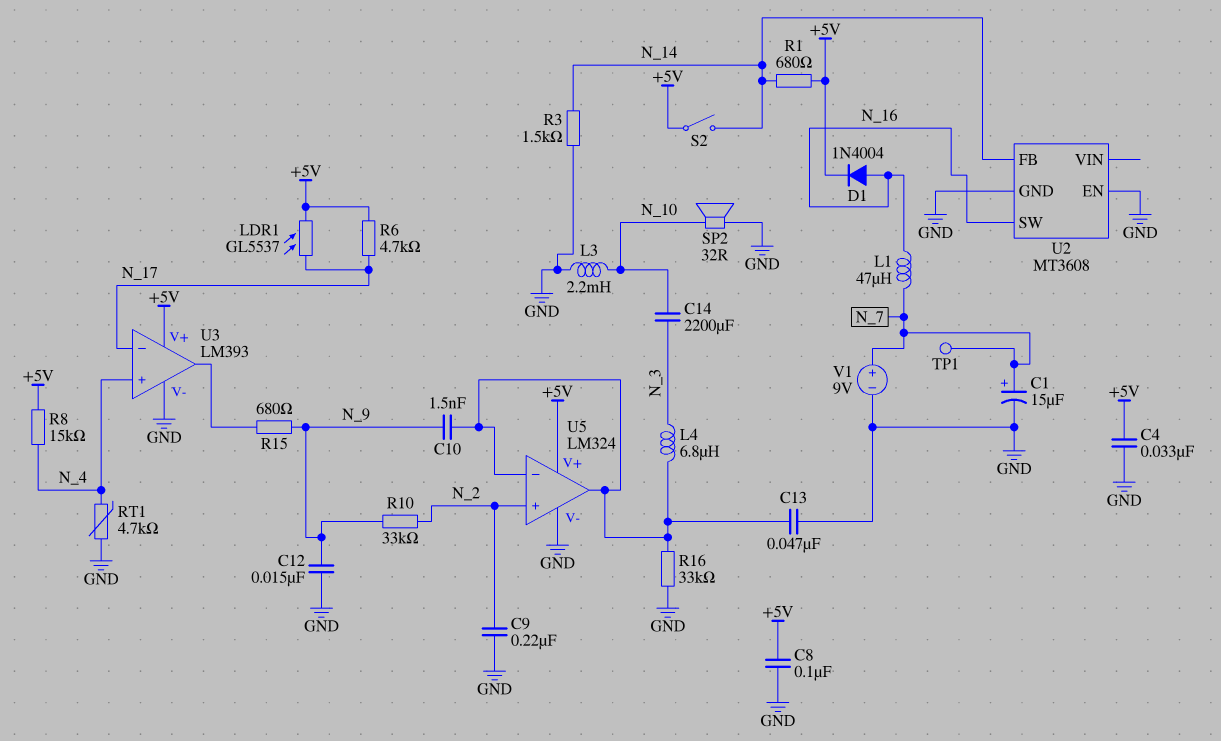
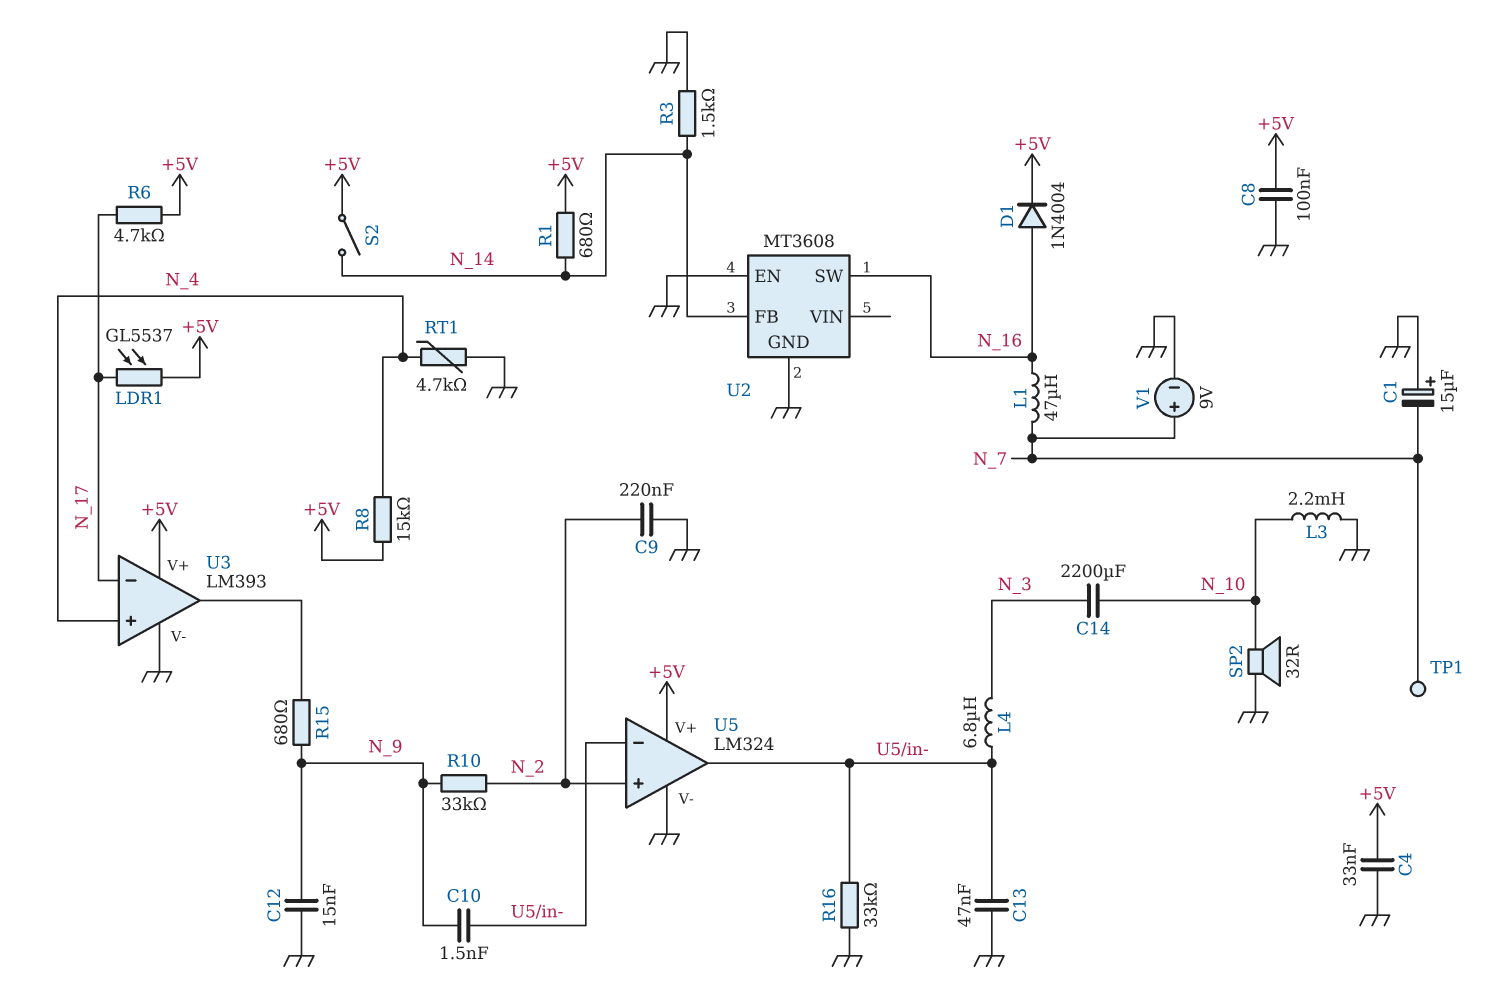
C1: 15uF (plus N_7, minus GND) -> 15uF (plus GND, minus N_7)

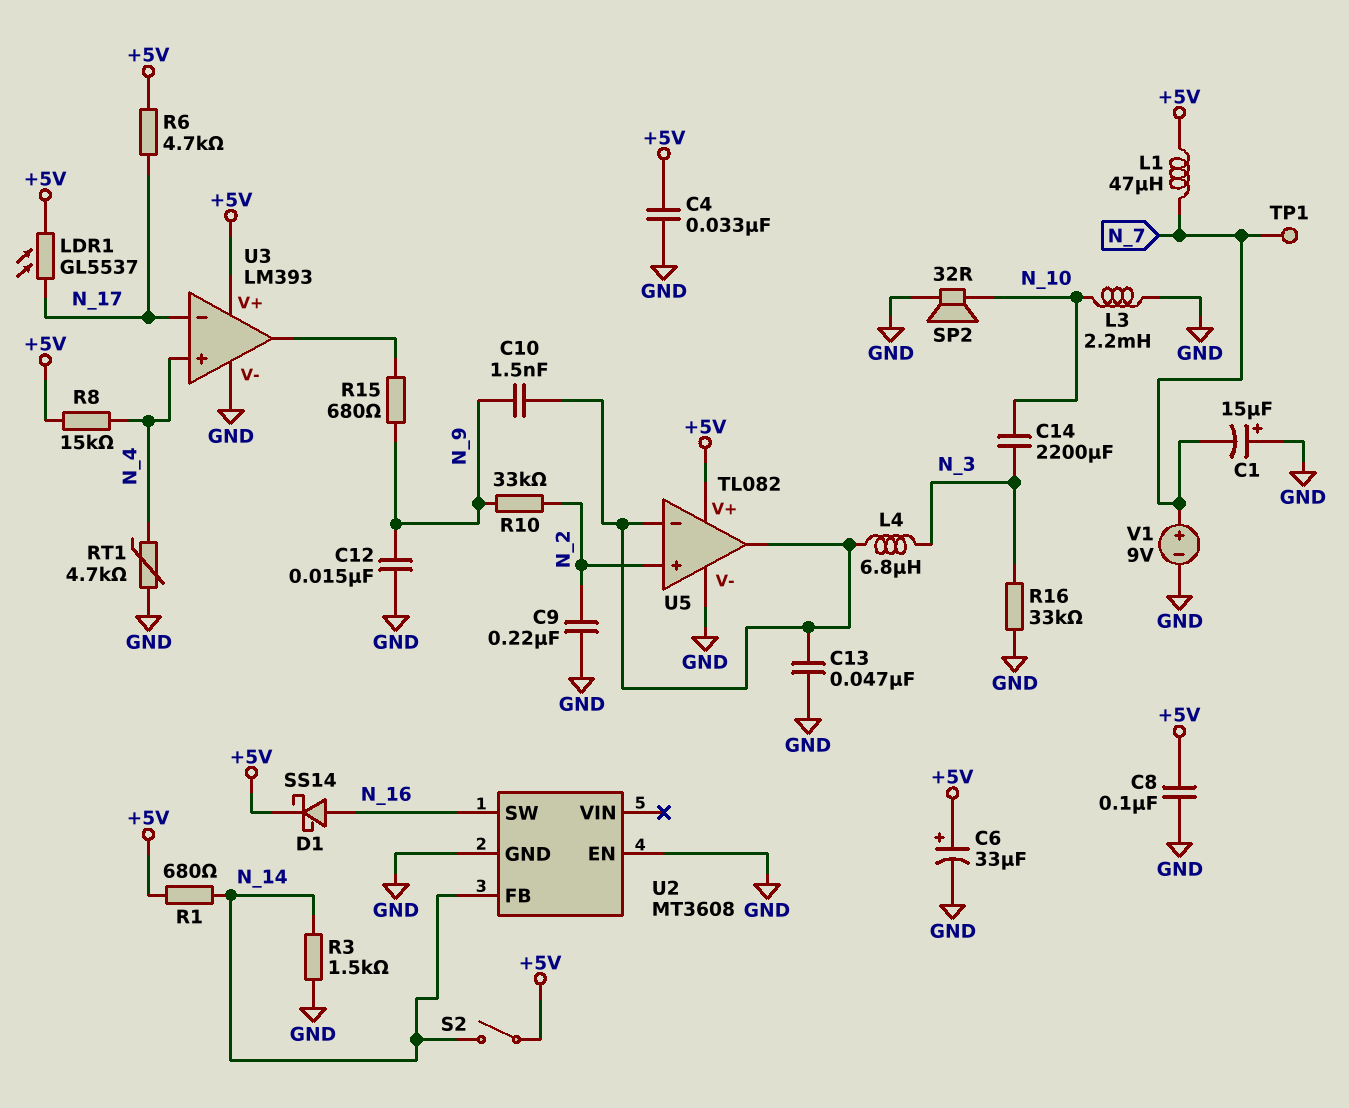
C6: none -> 33uF (plus +5V, minus GND)
D1: diode 1N4004 (A N_16, K +5V) -> schottky SS14 (A N_16, K +5V)
L1: 47uH (N_7, N_16) -> 47uH (+5V, N_7)
R16: 33k (GND, U5/in-) -> 33k (GND, N_3)
U5: LM324 -> TL082

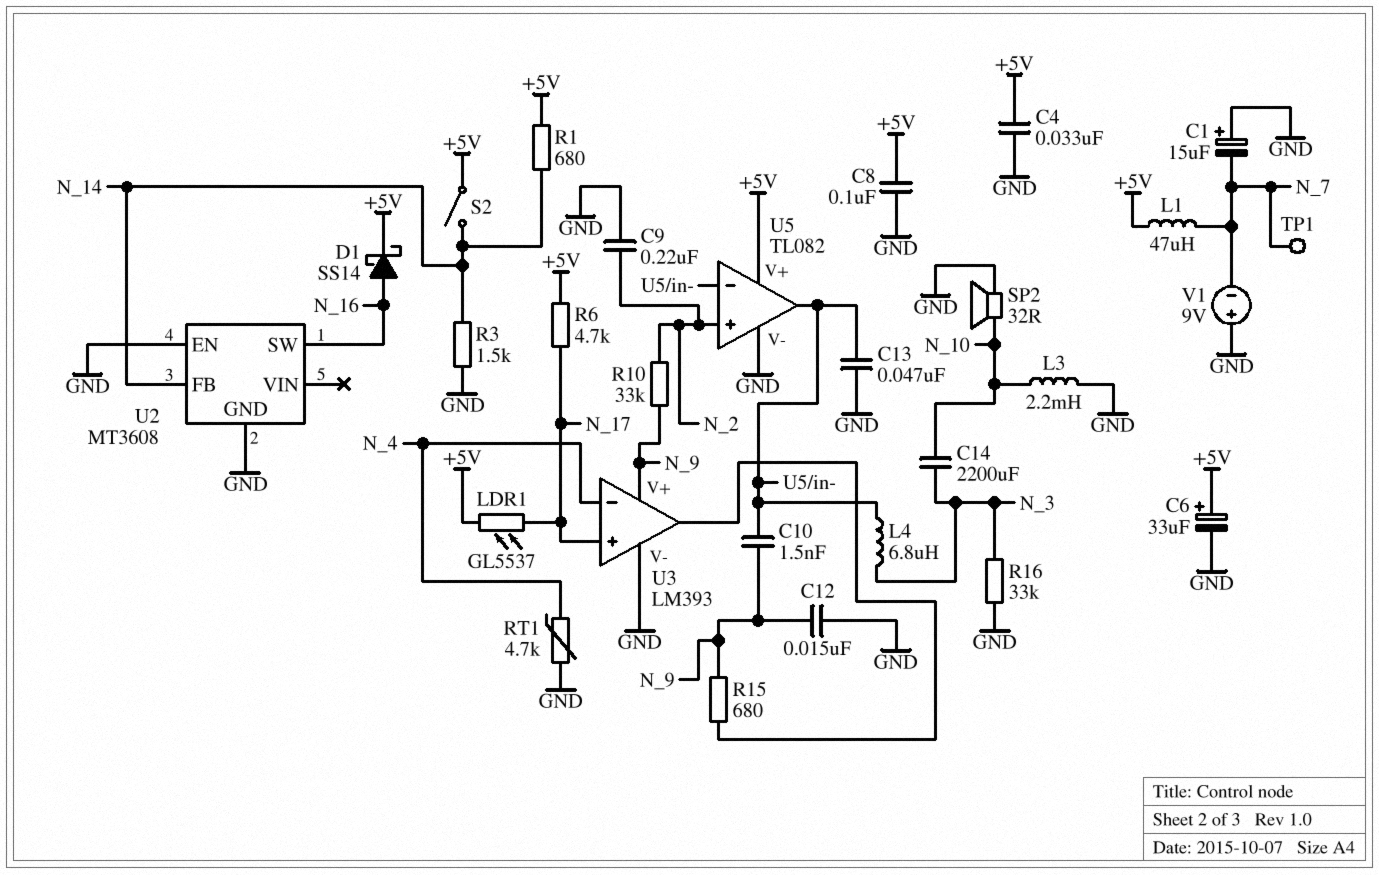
R8: 15k (+5V, N_4) -> none
U3 pin V+: +5V -> N_9
U3 pin in+: N_4 -> N_17
U3 pin in-: N_17 -> N_4
V1: 9V (plus N_7, minus GND) -> 9V (plus GND, minus N_7)

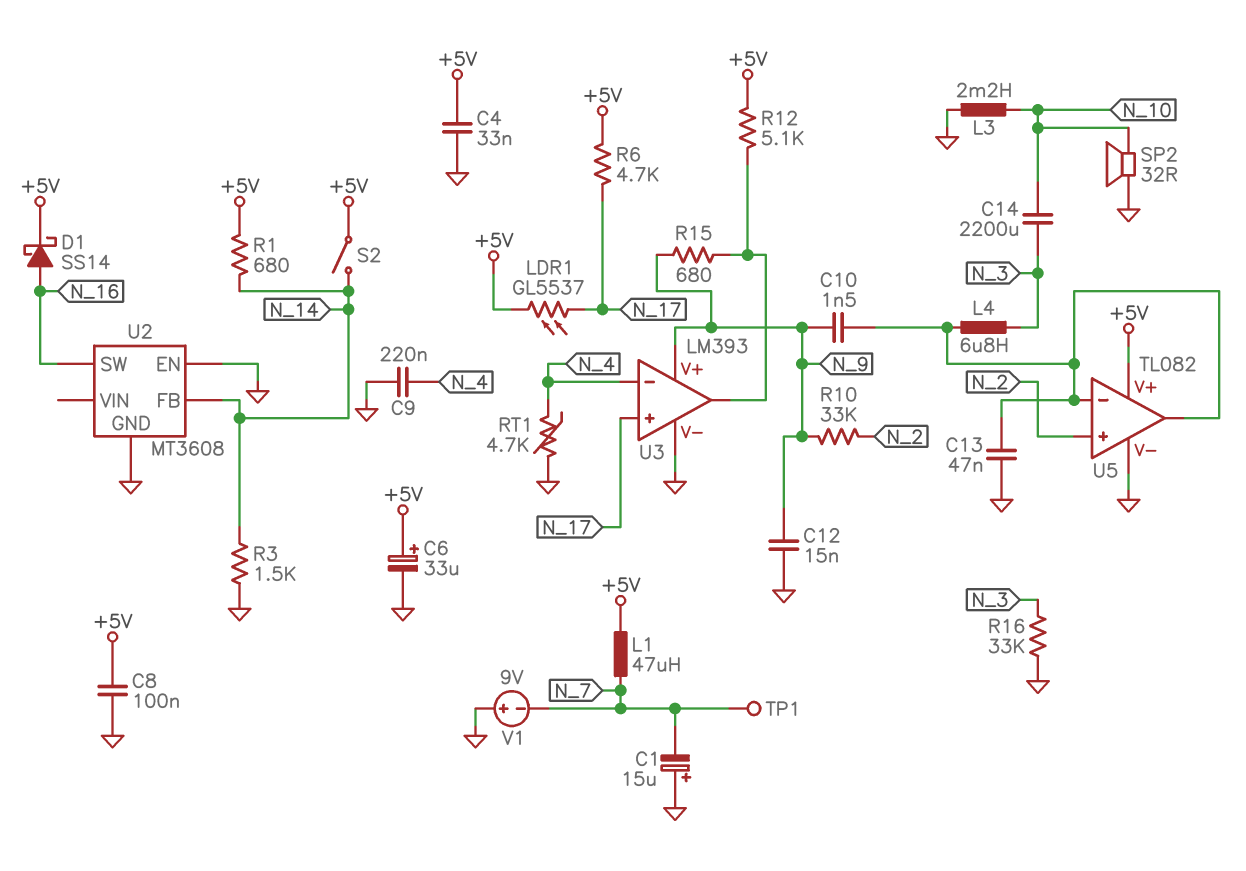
C9: 220nF (GND, N_2) -> 220nF (GND, N_4)
R12: none -> 5.1k (+5V, U3/out)

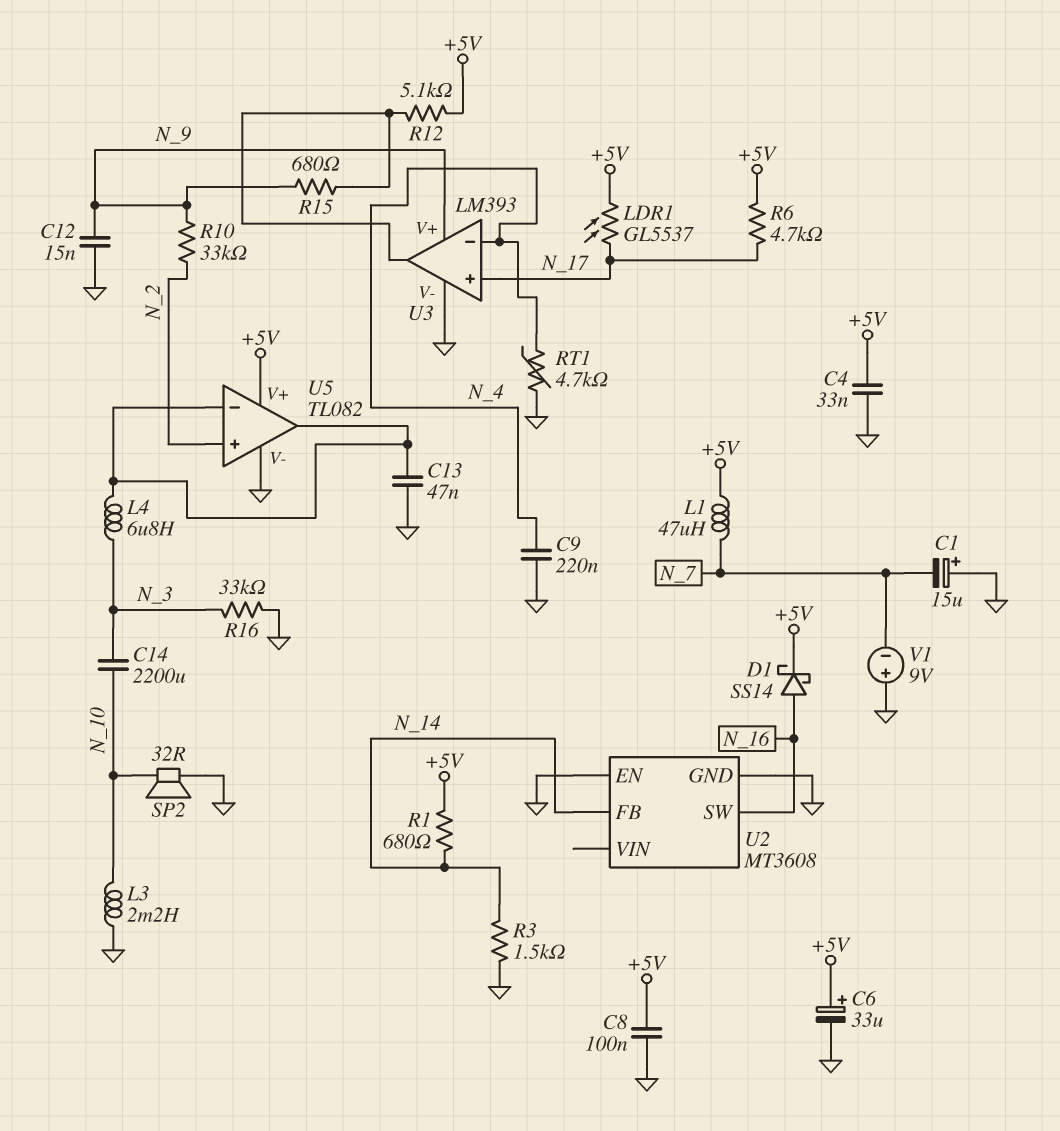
C10: 1.5nF (N_9, U5/in-) -> none
S2: switch (+5V, N_14) -> none
TP1: test point (N_7) -> none

